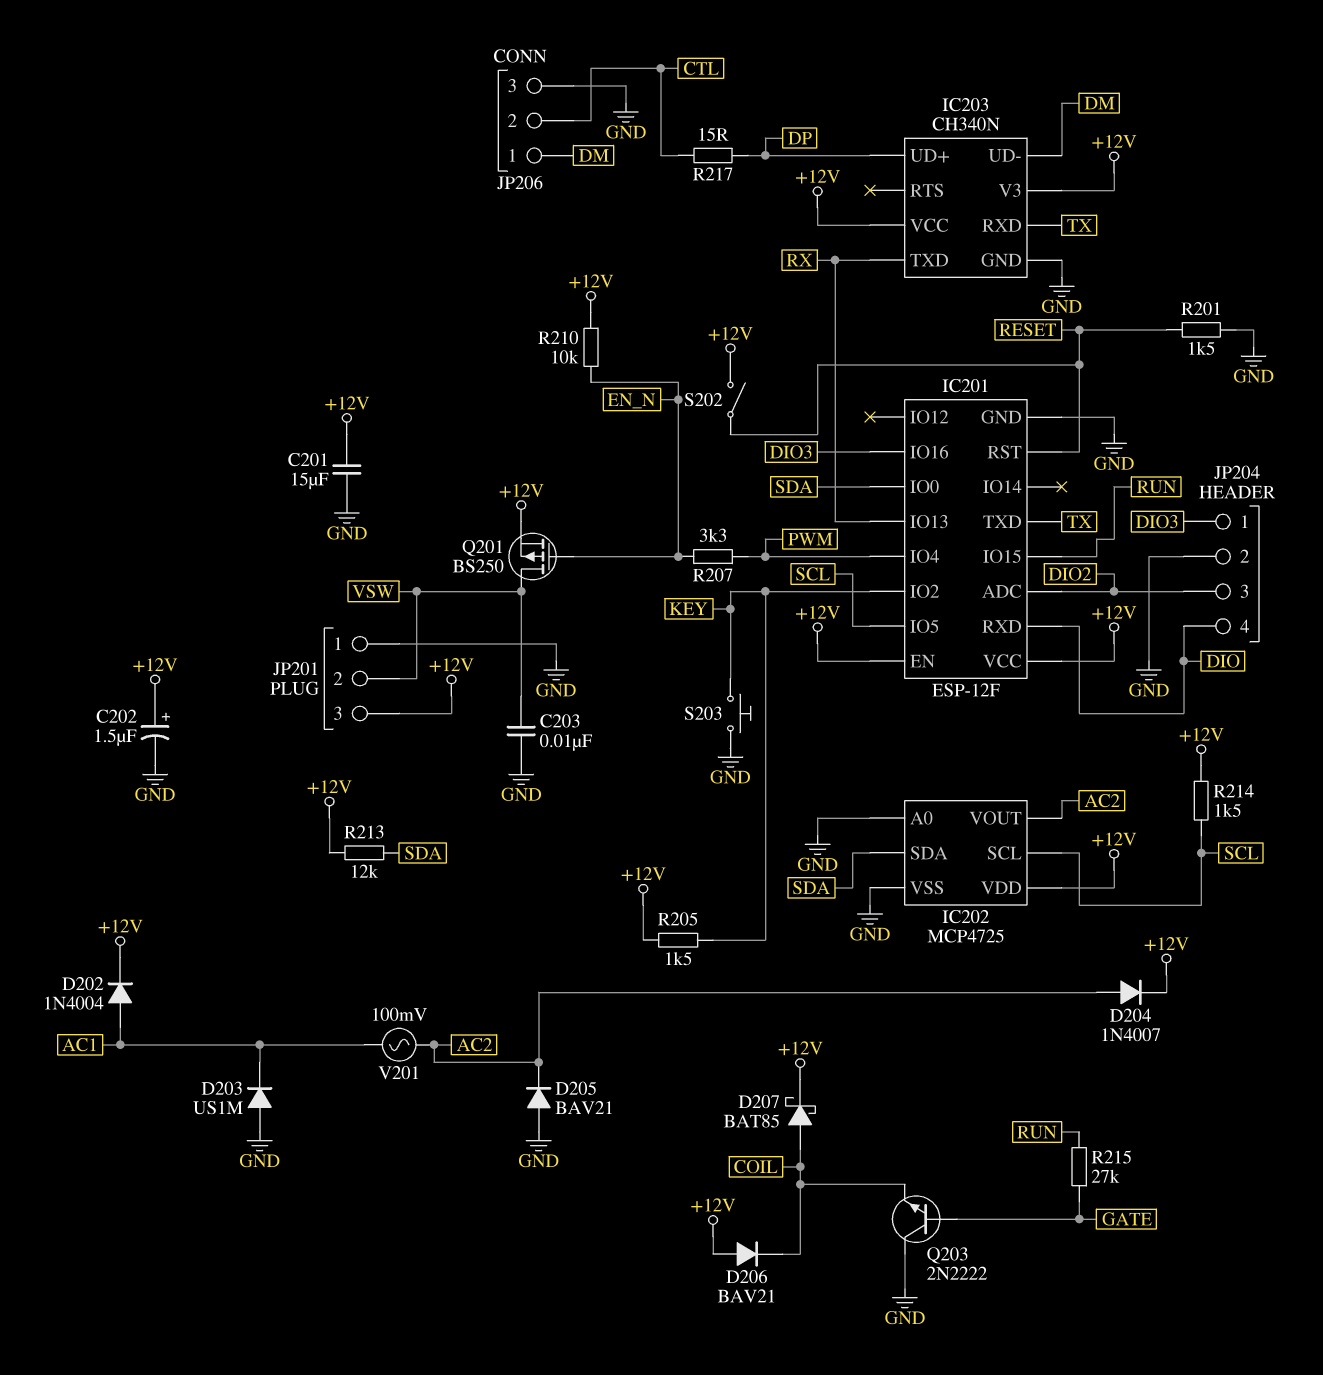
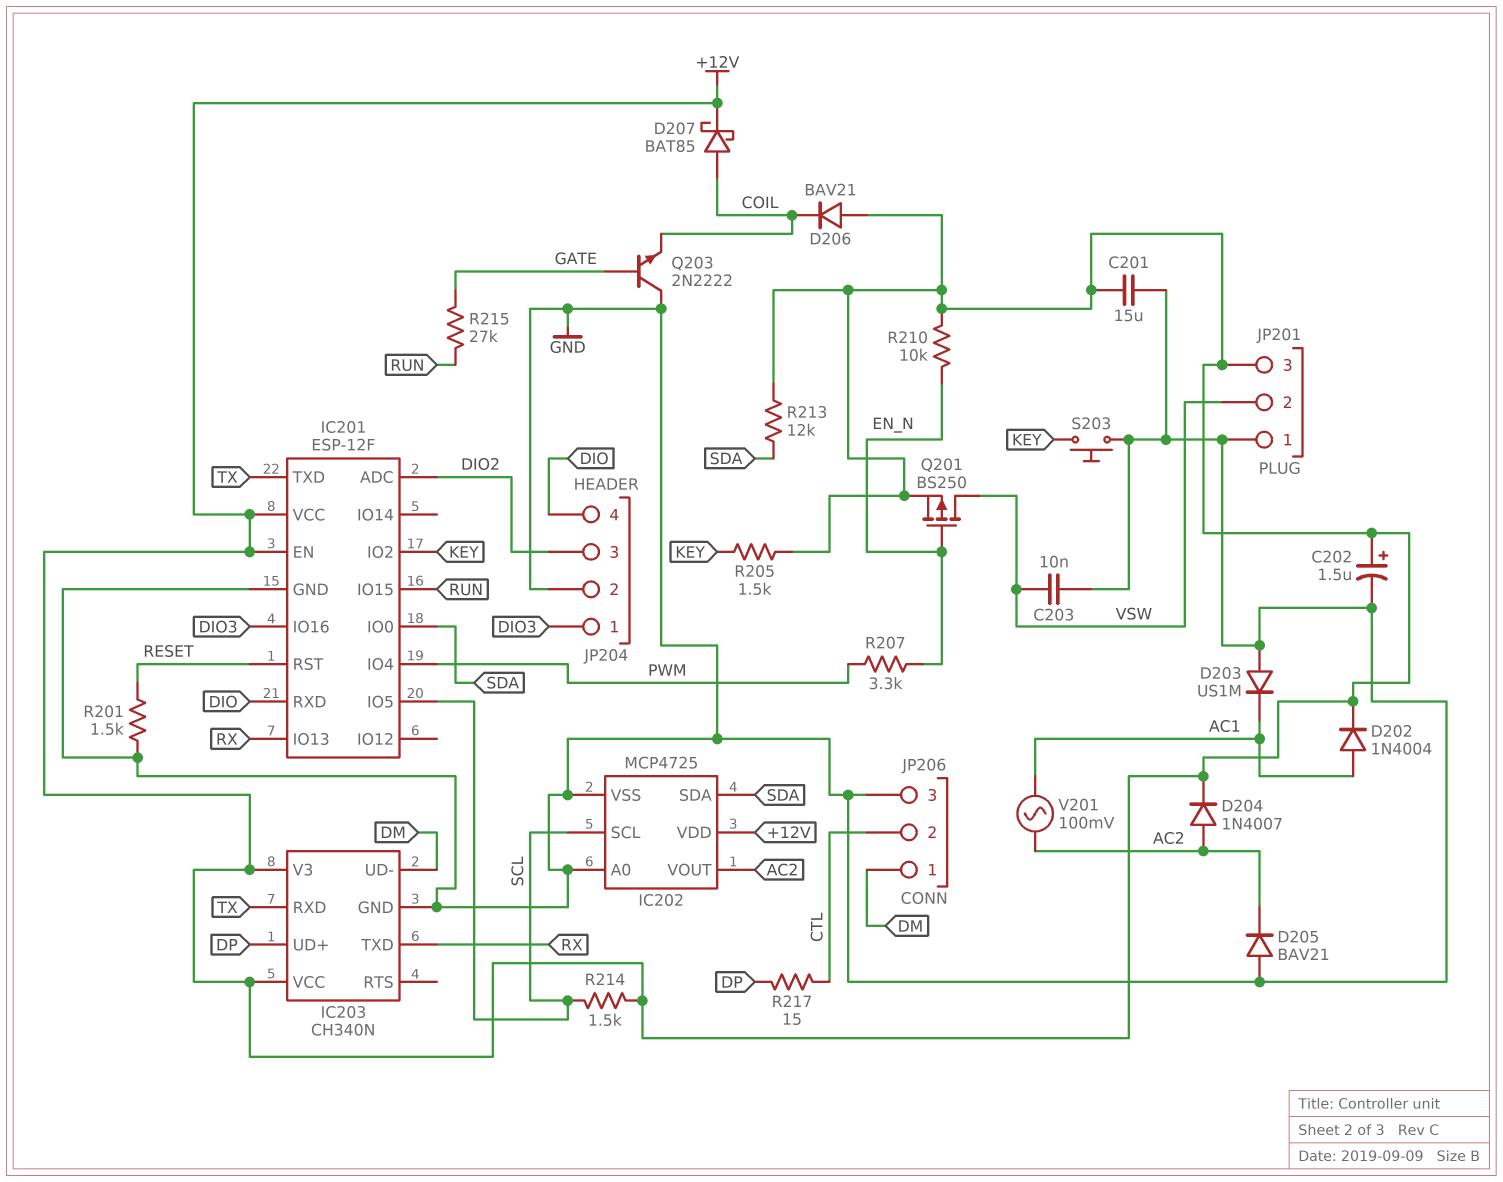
S202: switch (+12V, RESET) -> none

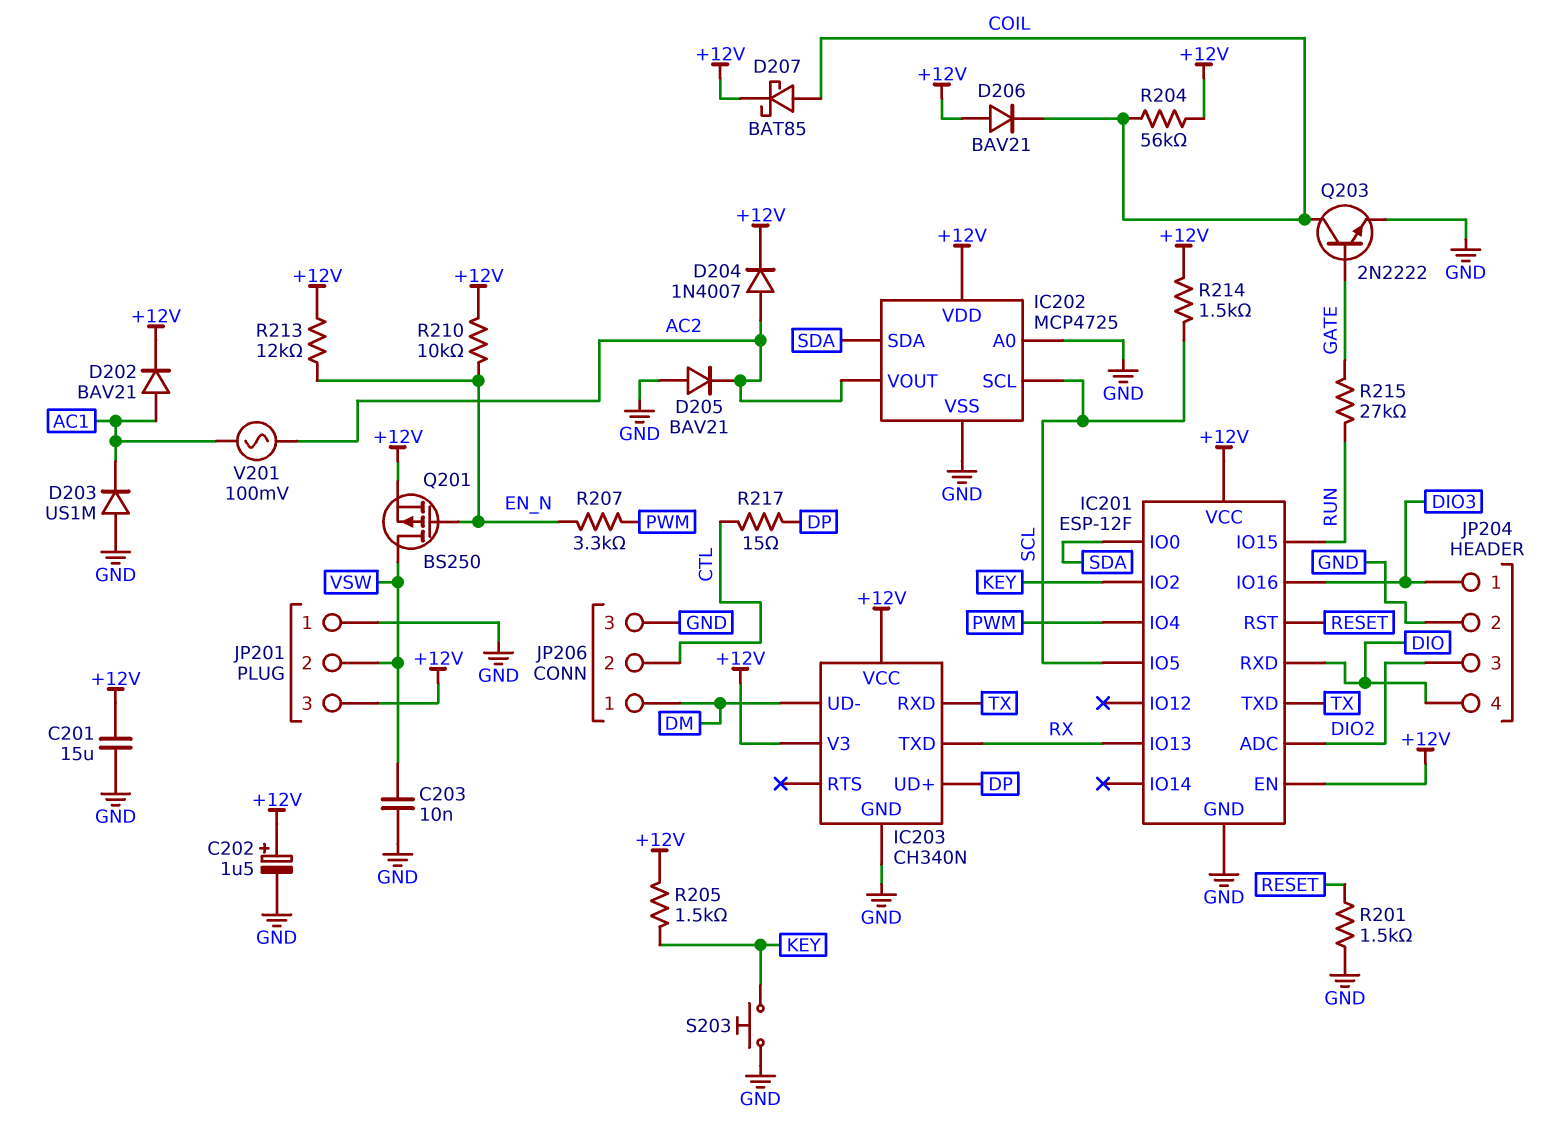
D202: diode 1N4004 (A AC1, K +12V) -> diode BAV21 (A AC1, K +12V)
Q203: NPN 2N2222 (B GATE, C GND, E COIL) -> NPN 2N2222 (B GATE, C COIL, E GND)
R204: none -> 56k (+12V, COIL)
R213: 12k (+12V, SDA) -> 12k (+12V, EN_N)

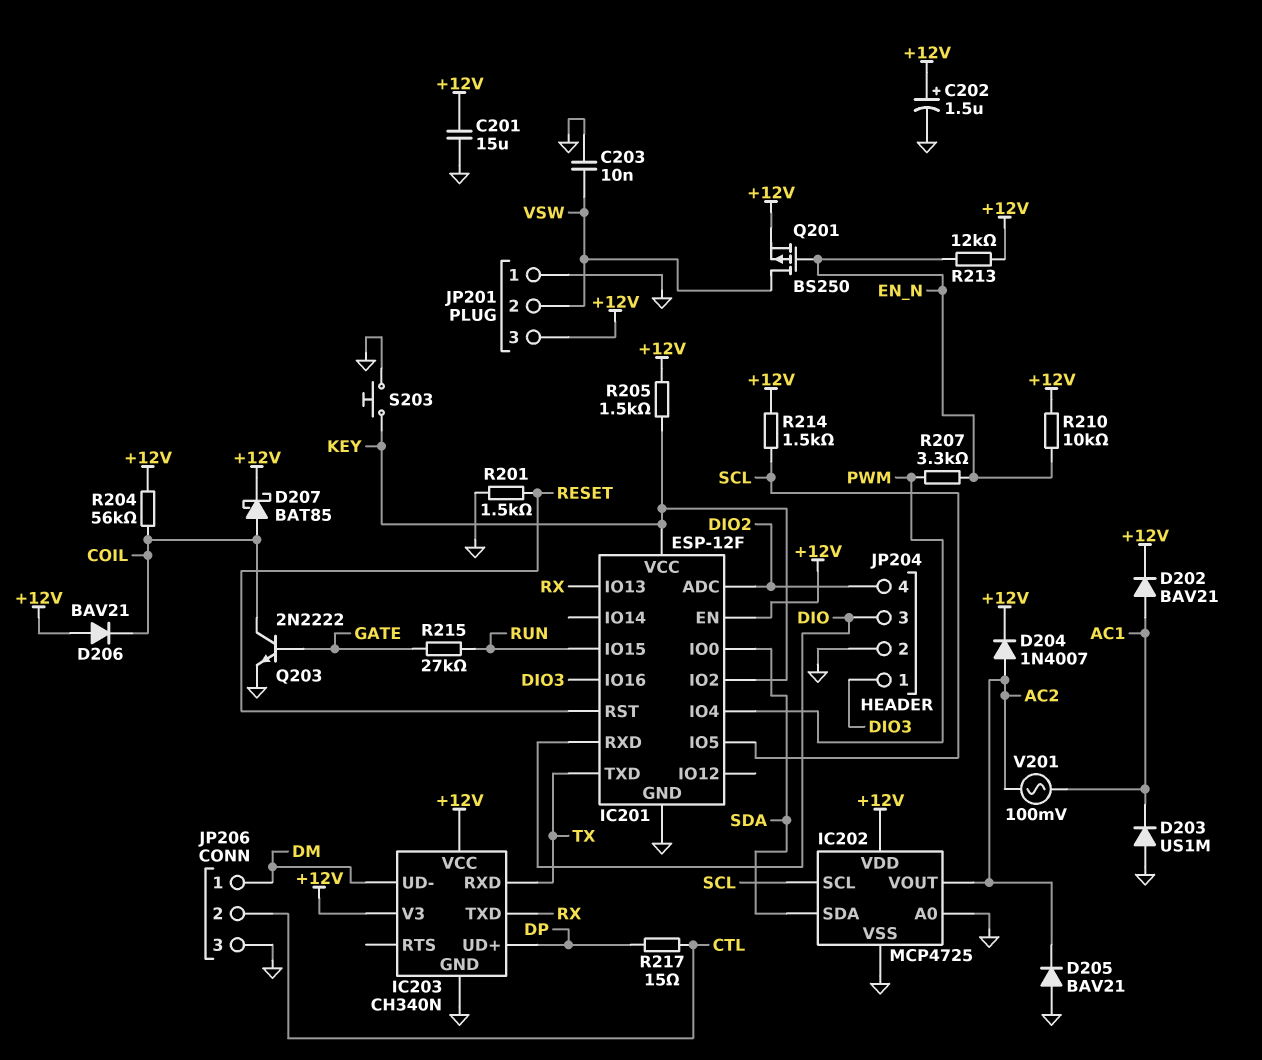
IC201 pin VCC: +12V -> KEY
JP204 pin 3: DIO2 -> DIO
JP204 pin 4: DIO -> DIO2

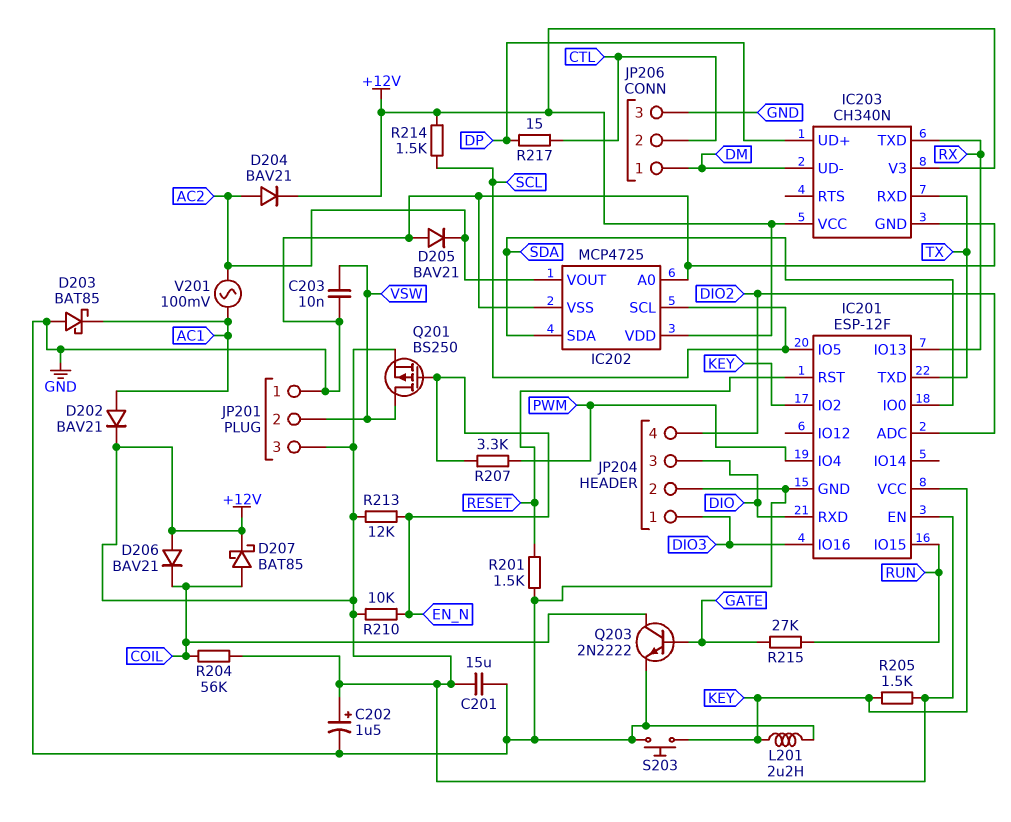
D203: diode US1M (A GND, K AC1) -> schottky BAT85 (A GND, K AC1)
D204: diode 1N4007 (A AC2, K +12V) -> diode BAV21 (A AC2, K +12V)
L201: none -> 2.2uH (GND, KEY)

